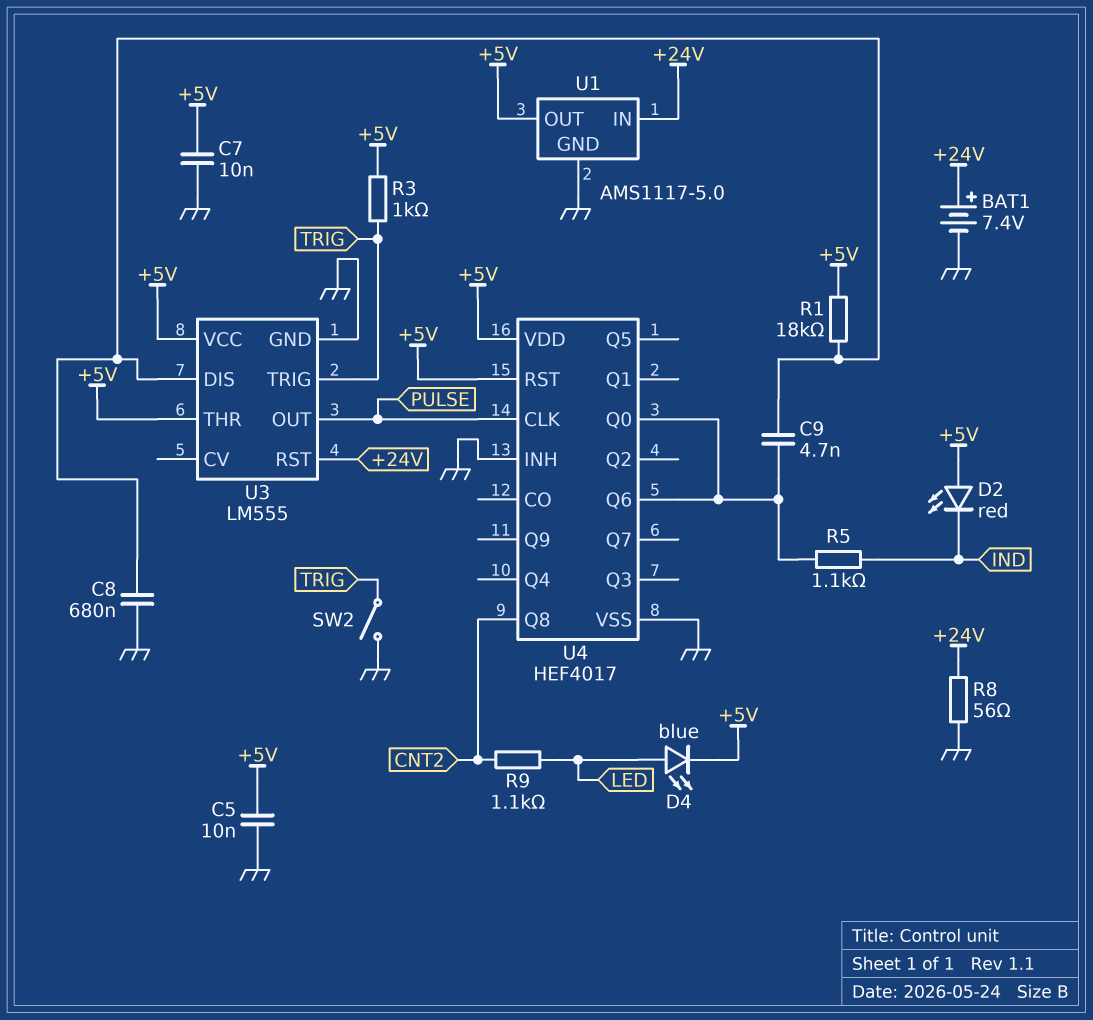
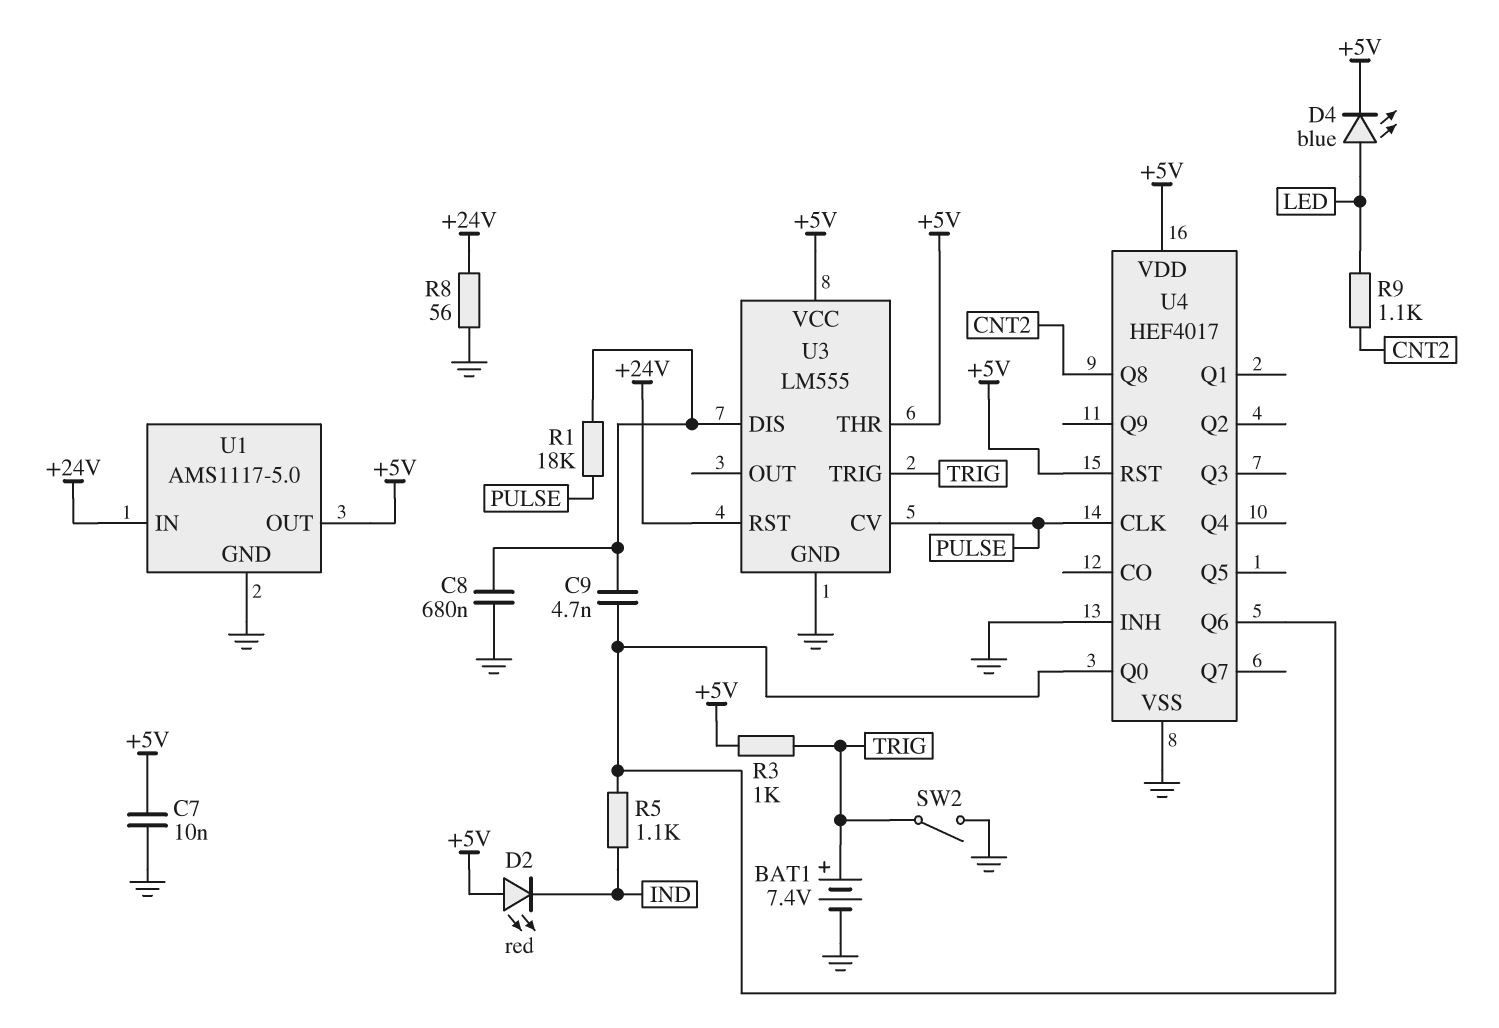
BAT1: 7.4V (plus +24V, minus GND) -> 7.4V (plus TRIG, minus GND)
C5: 10nF (+5V, GND) -> none
R1: 18k (+5V, U3/DIS) -> 18k (PULSE, U3/DIS)
U3 pin CV: none -> PULSE
U3 pin OUT: PULSE -> none

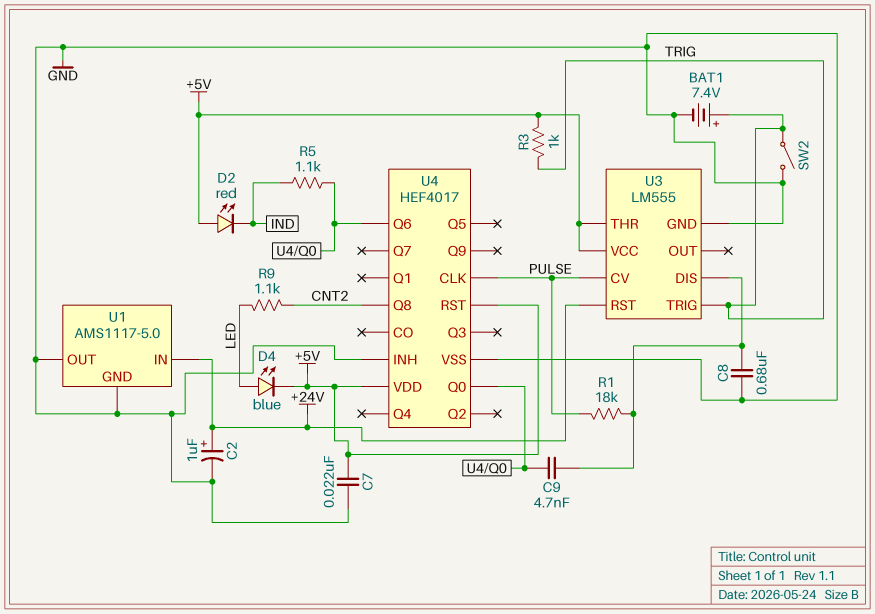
C2: none -> 1uF (plus +24V, minus GND)
C7: 10nF (+5V, GND) -> 22nF (+5V, GND)
R8: 56 (+24V, GND) -> none
U1 pin OUT: +5V -> GND

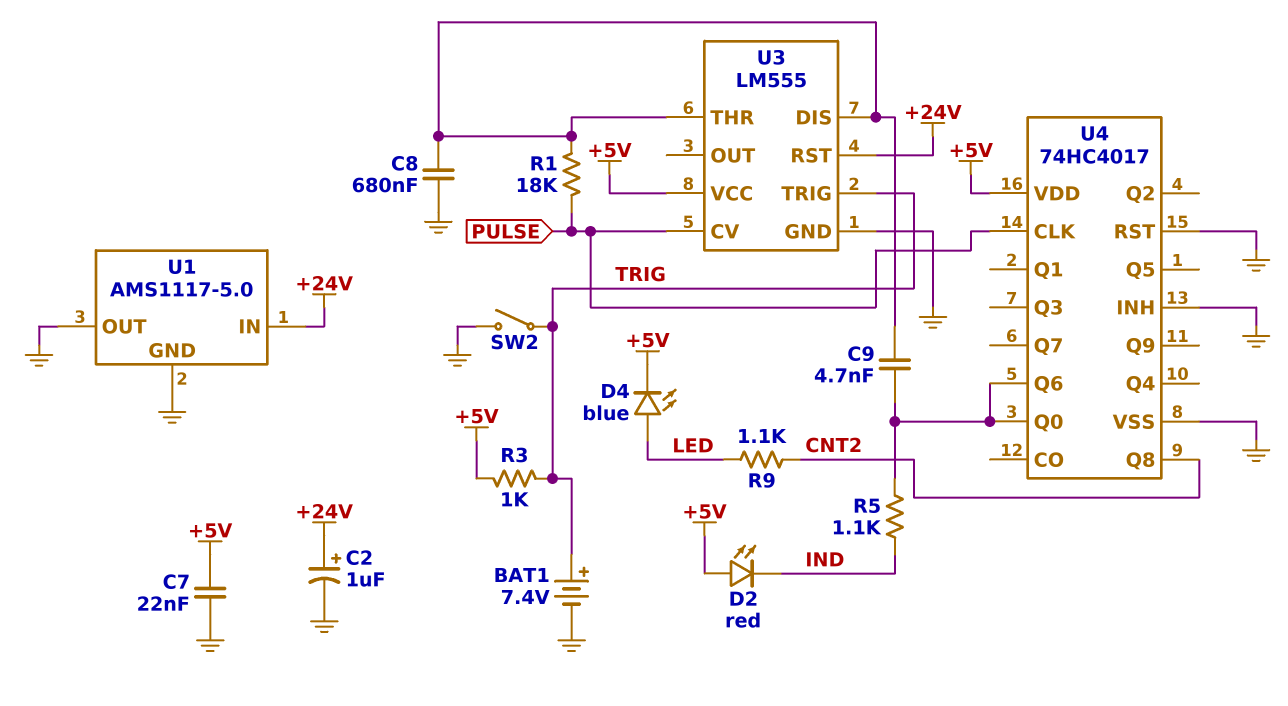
U3 pin THR: +5V -> U3/DIS
U4: HEF4017 -> 74HC4017
U4 pin RST: +5V -> GND

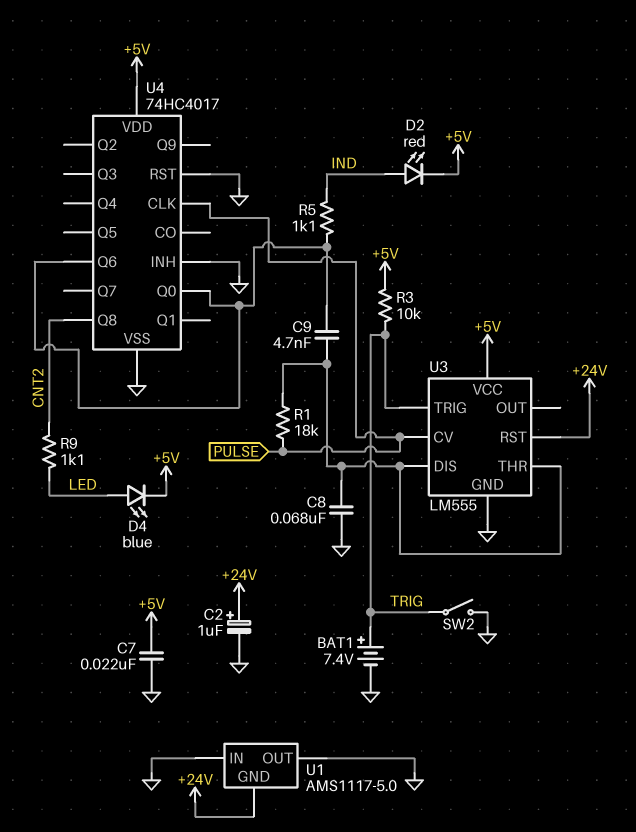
C8: 680nF (GND, U3/DIS) -> 68nF (GND, U3/DIS)
D2: LED red (A +5V, K IND) -> LED red (A IND, K +5V)
R3: 1k (+5V, TRIG) -> 10k (+5V, TRIG)
U1 pin GND: GND -> +24V
U1 pin IN: +24V -> GND

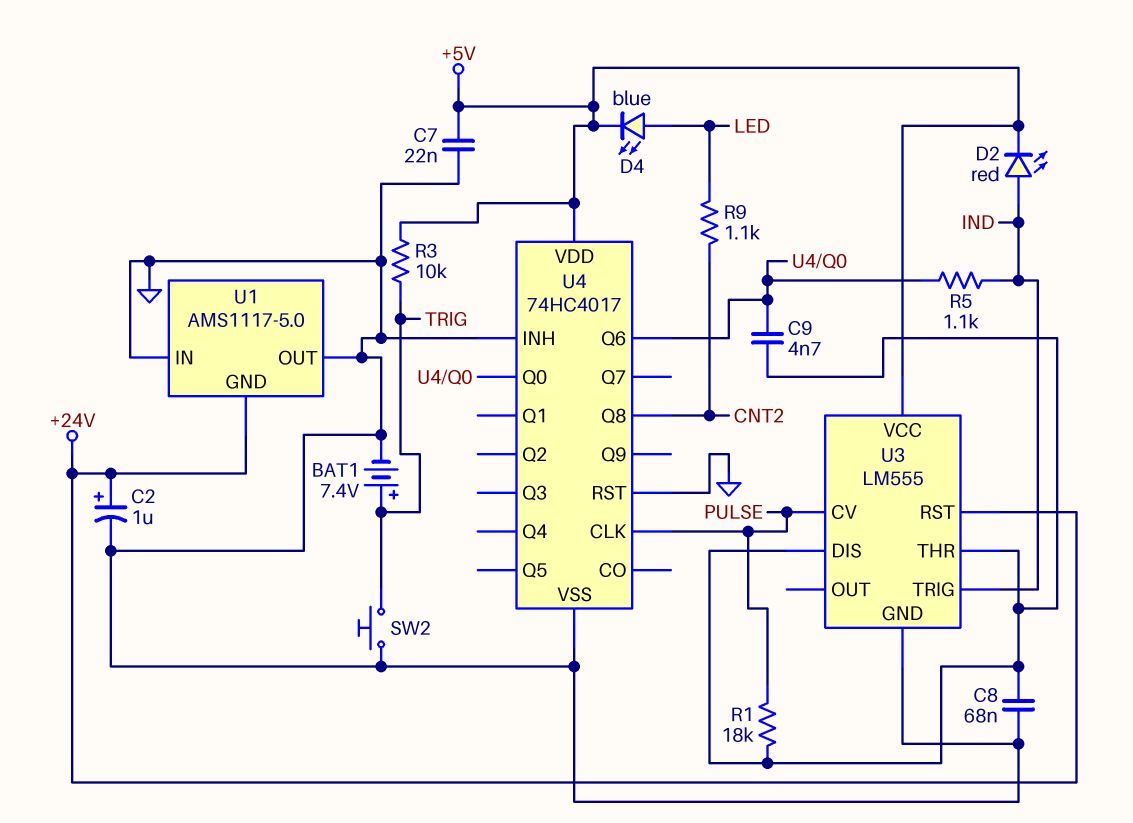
SW2: switch (GND, TRIG) -> button (GND, TRIG)
U3 pin TRIG: TRIG -> IND

